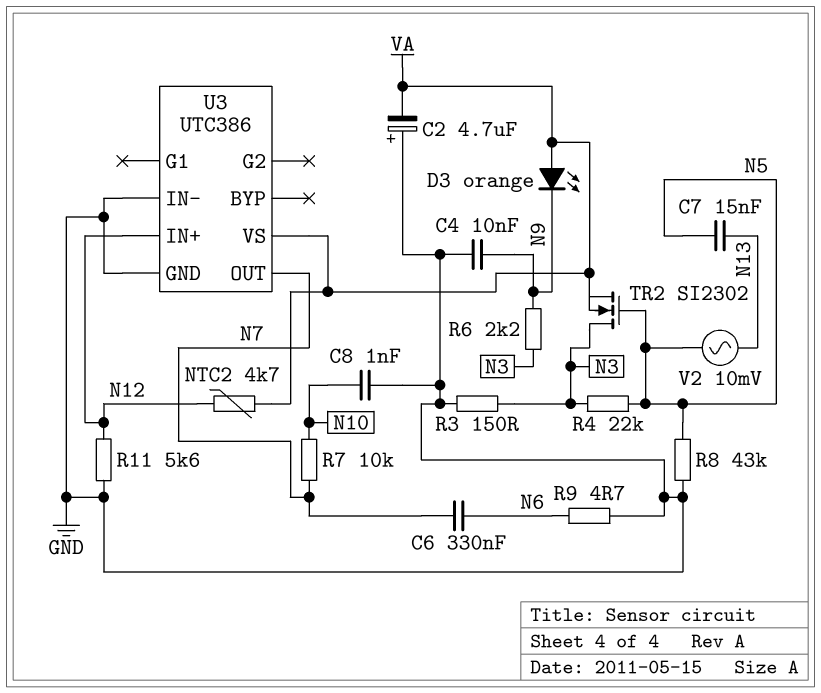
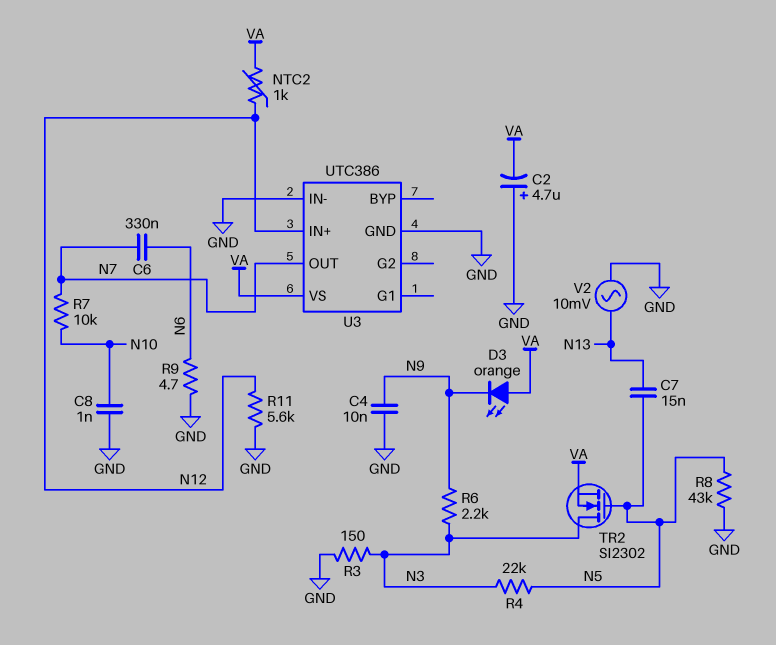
NTC2: 4.7k (N12, VA) -> 1k (N12, VA)
V2: AC 10mV (N5, N13) -> AC 10mV (GND, N13)

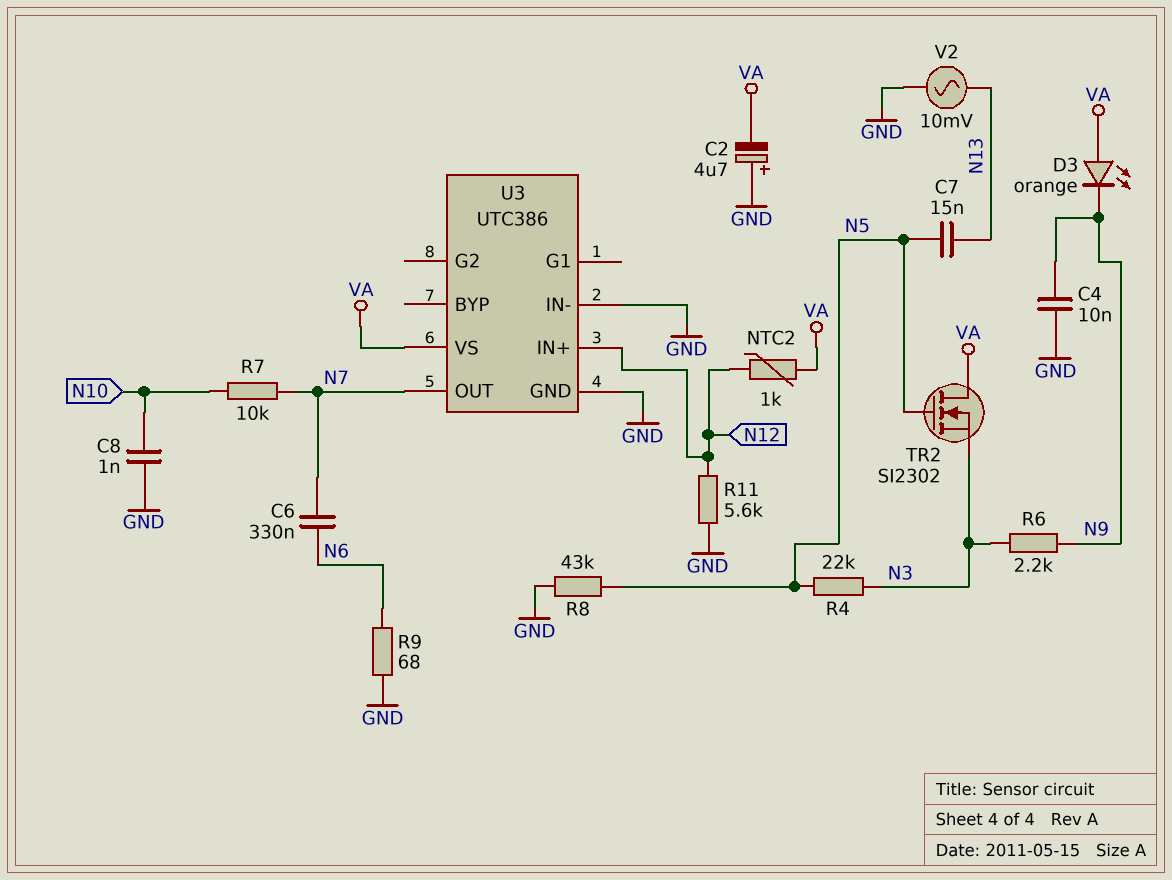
R3: 150 (GND, N3) -> none
R9: 4.7 (GND, N6) -> 68 (GND, N6)
TR2: NMOS SI2302 (G N5, D N3, S VA) -> NMOS SI2302 (G N5, D VA, S N3)

